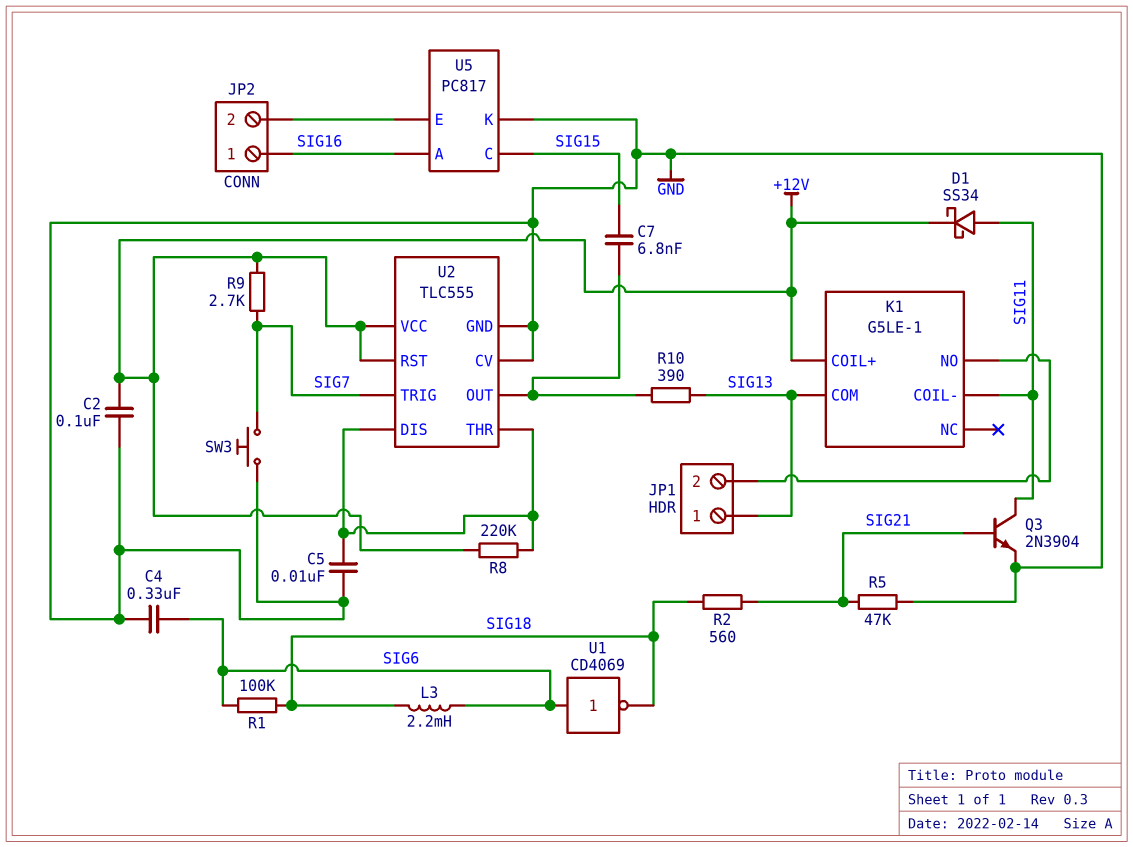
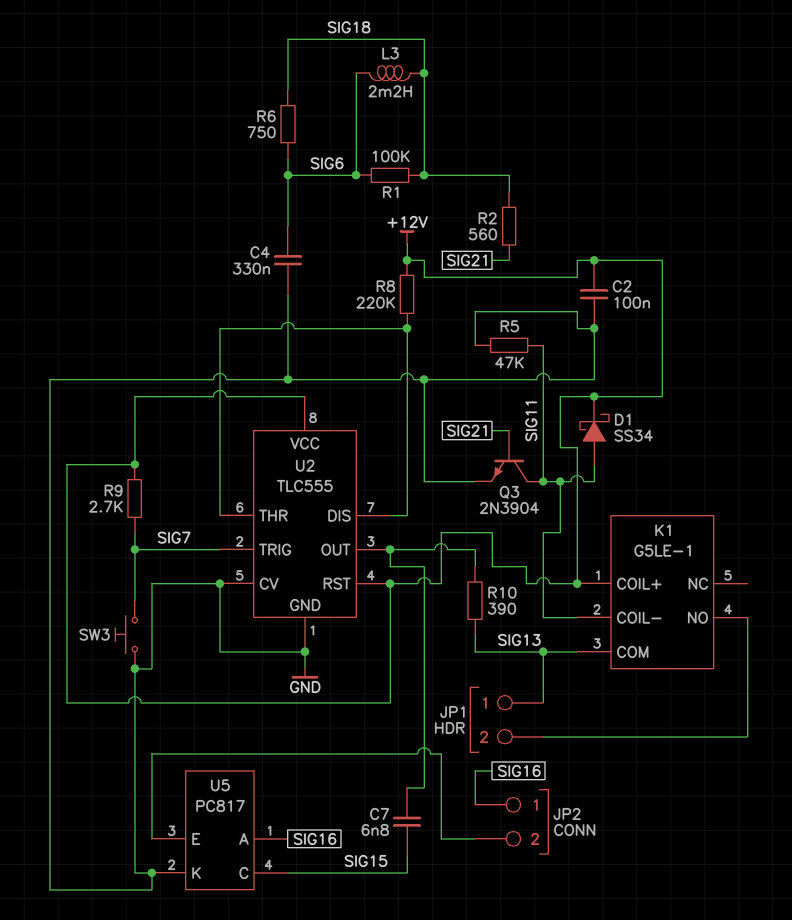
C5: 10nF (GND, U2/DIS) -> none
R5: 47k (GND, SIG21) -> 47k (GND, SIG11)
R6: none -> 750 (SIG6, SIG18)
U1: NOT CD4069 (in SIG6, out SIG18) -> none

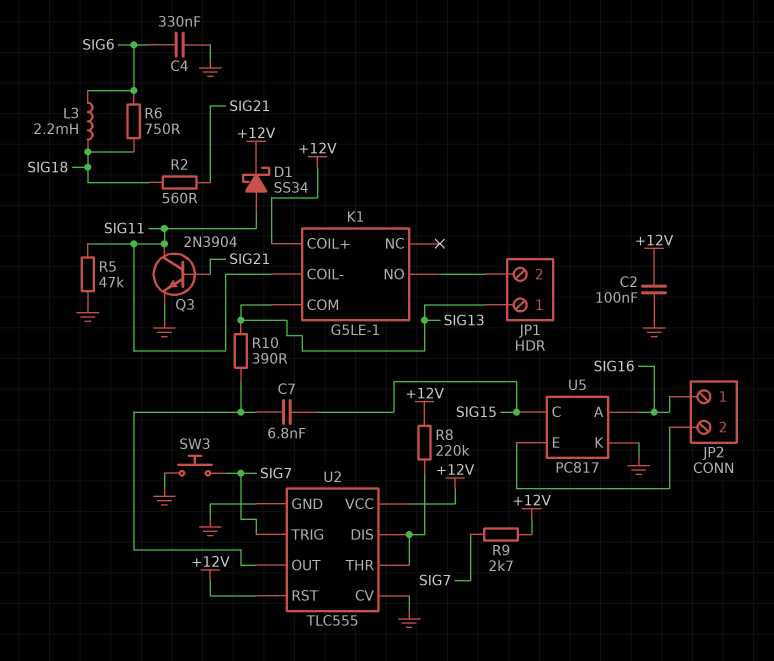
R1: 100k (SIG6, SIG18) -> none

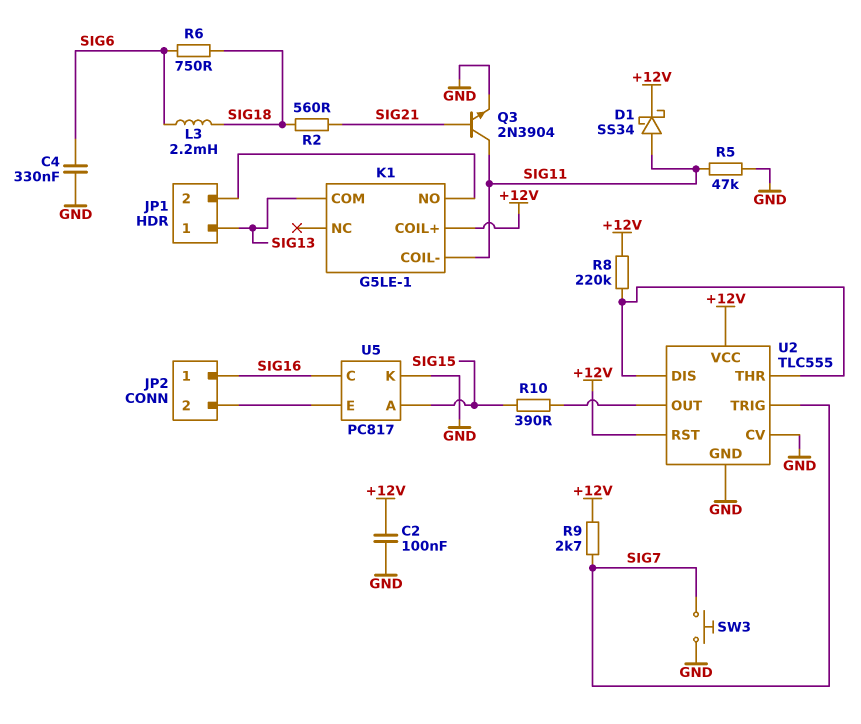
C7: 6.8nF (SIG15, U2/OUT) -> none
R10: 390 (SIG13, U2/OUT) -> 390 (SIG15, U2/OUT)
U5 pin A: SIG16 -> SIG15
U5 pin C: SIG15 -> SIG16

